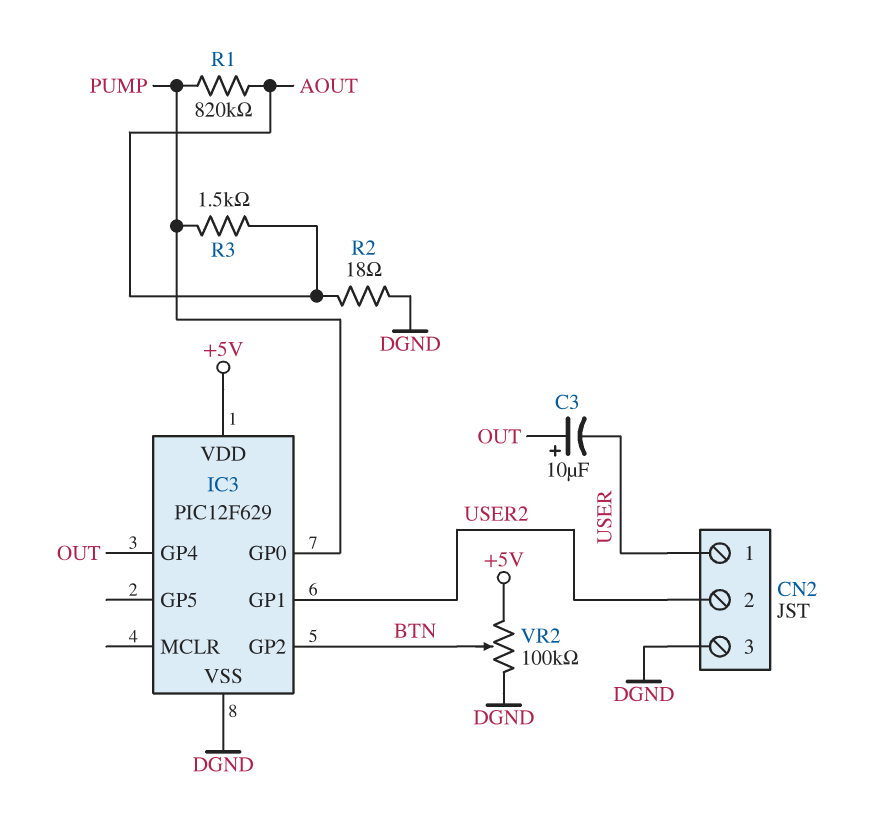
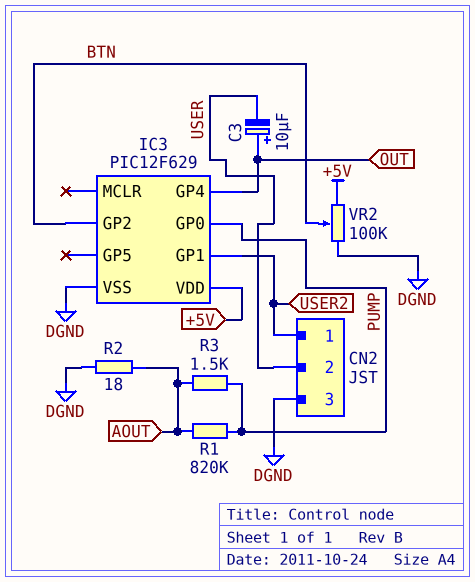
CN2 pin 1: USER -> USER2
CN2 pin 2: USER2 -> USER

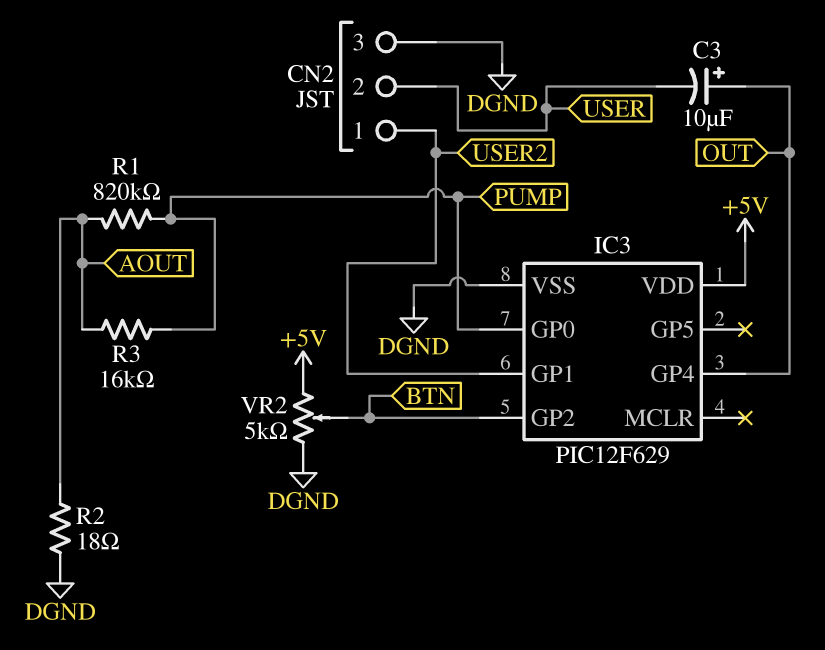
R3: 1.5k (AOUT, PUMP) -> 16k (AOUT, PUMP)
VR2: 100k (+5V, DGND, wiper BTN) -> 5k (+5V, DGND, wiper BTN)

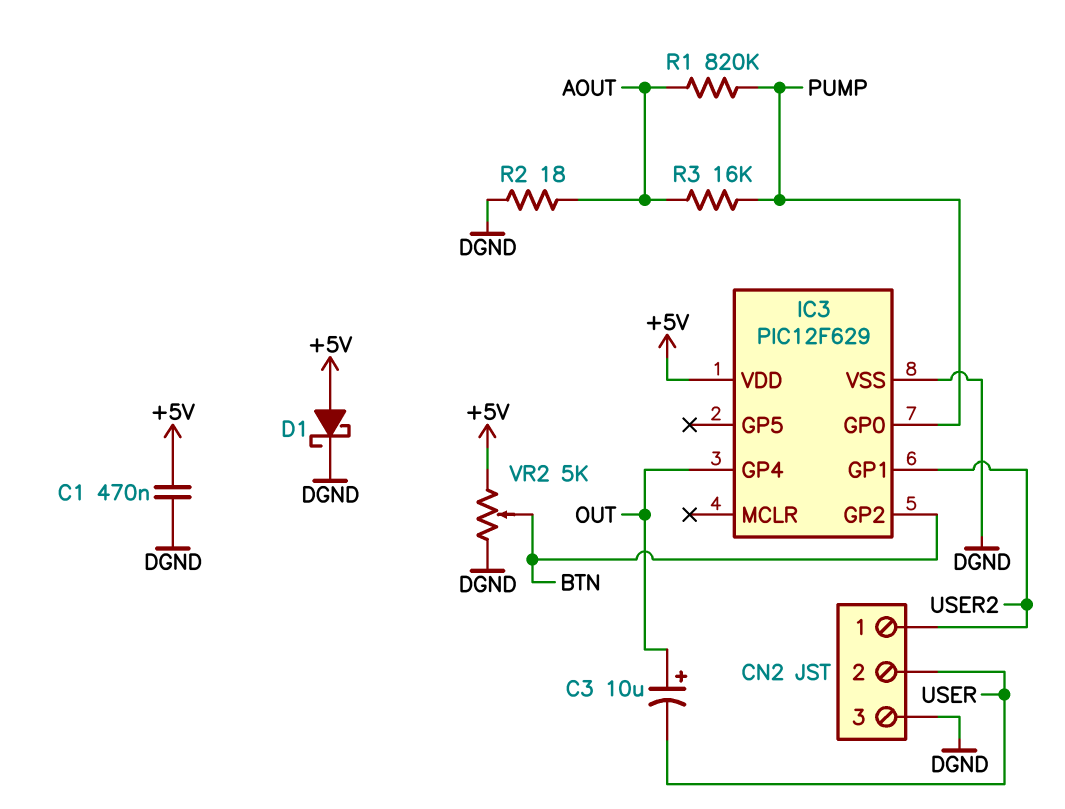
C1: none -> 470nF (+5V, DGND)
D1: none -> schottky (A +5V, K DGND)

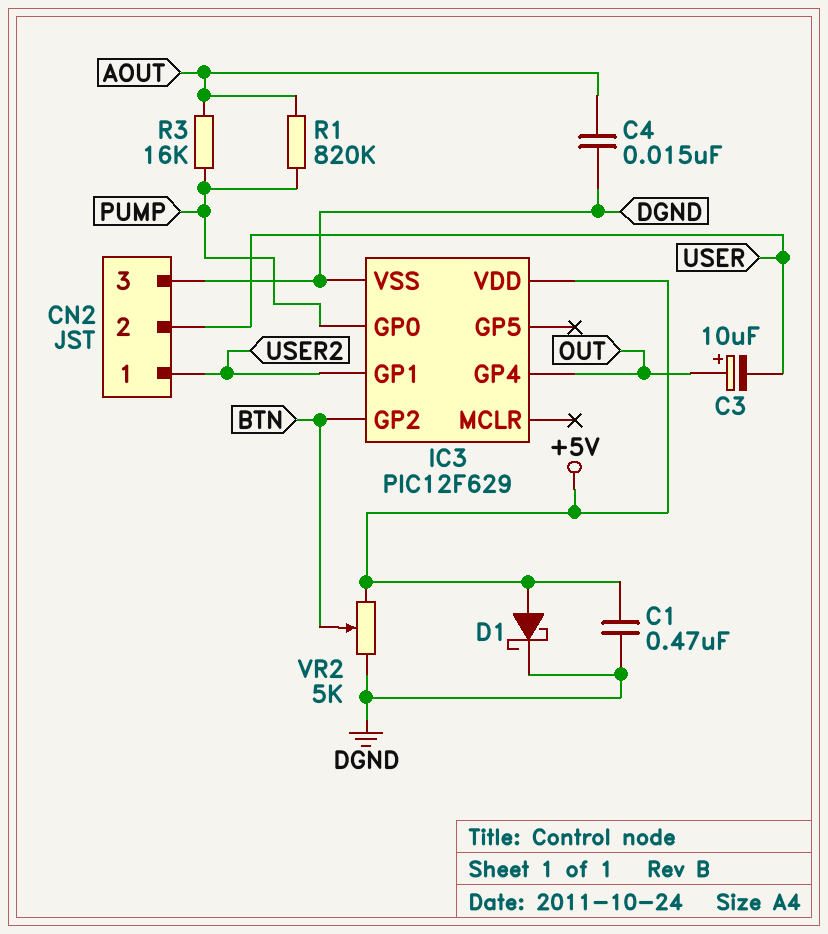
C4: none -> 15nF (AOUT, DGND)
R2: 18 (AOUT, DGND) -> none

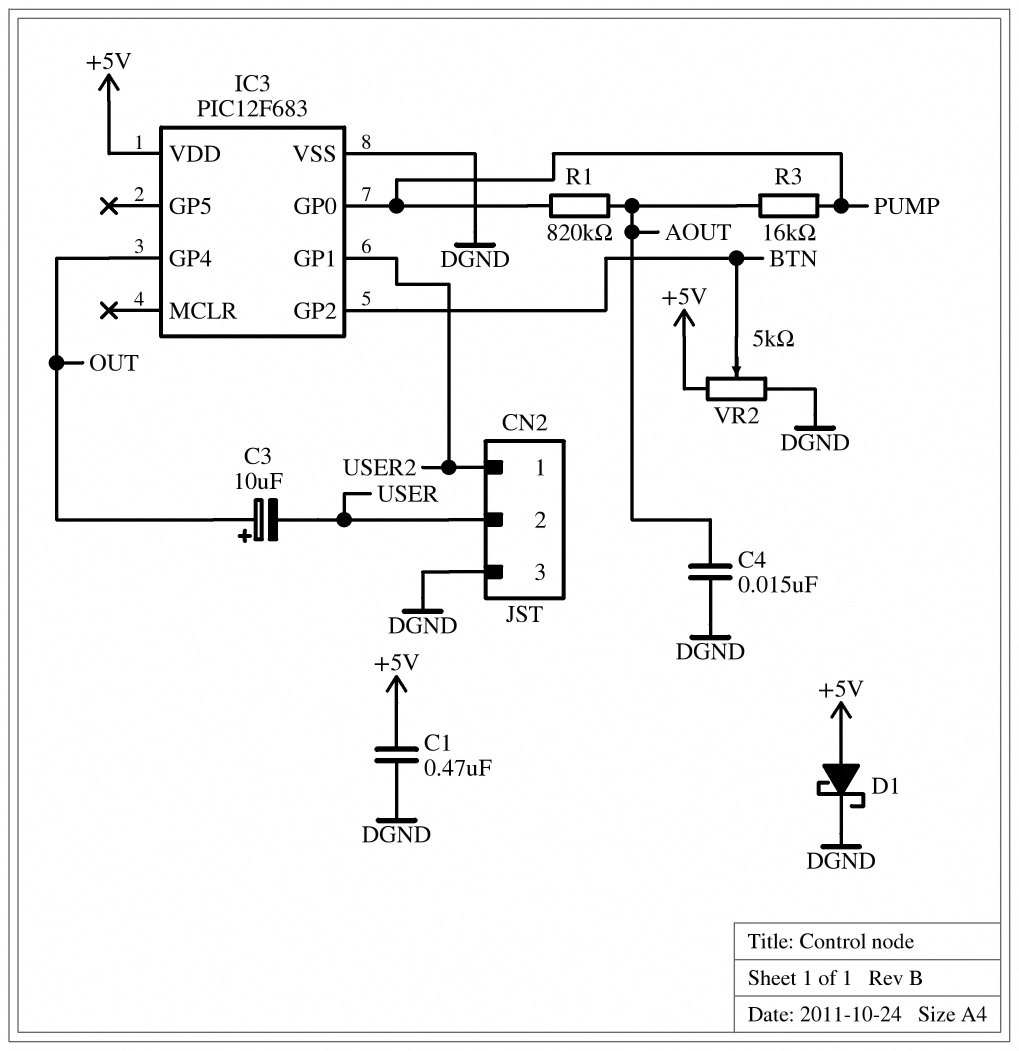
IC3: PIC12F629 -> PIC12F683

